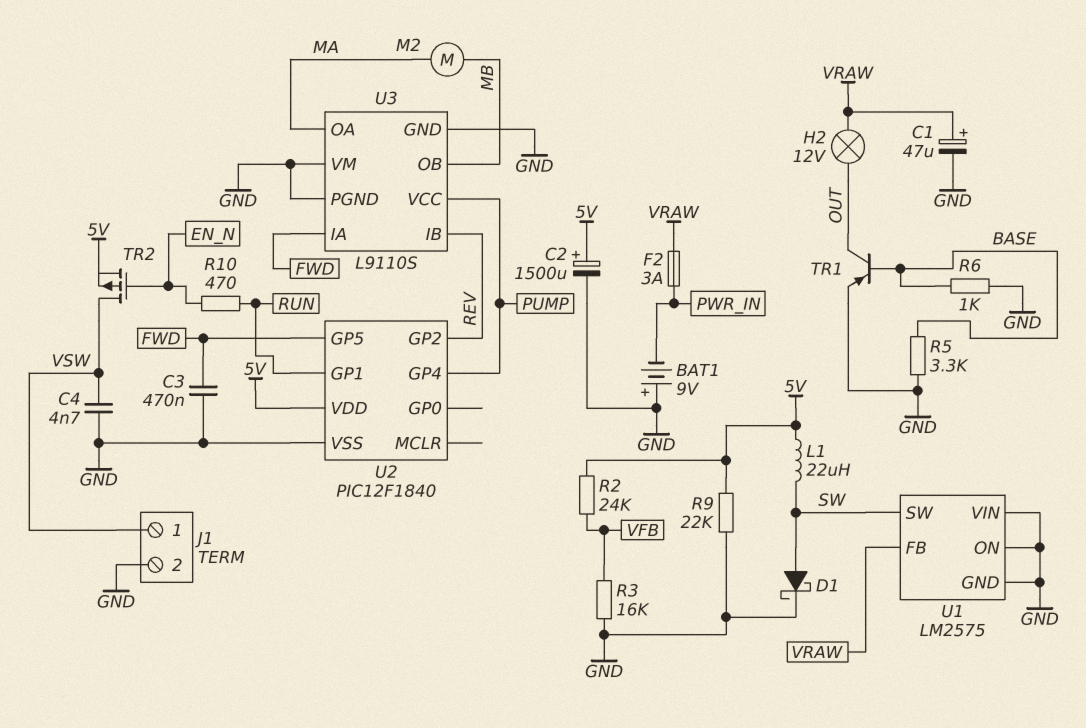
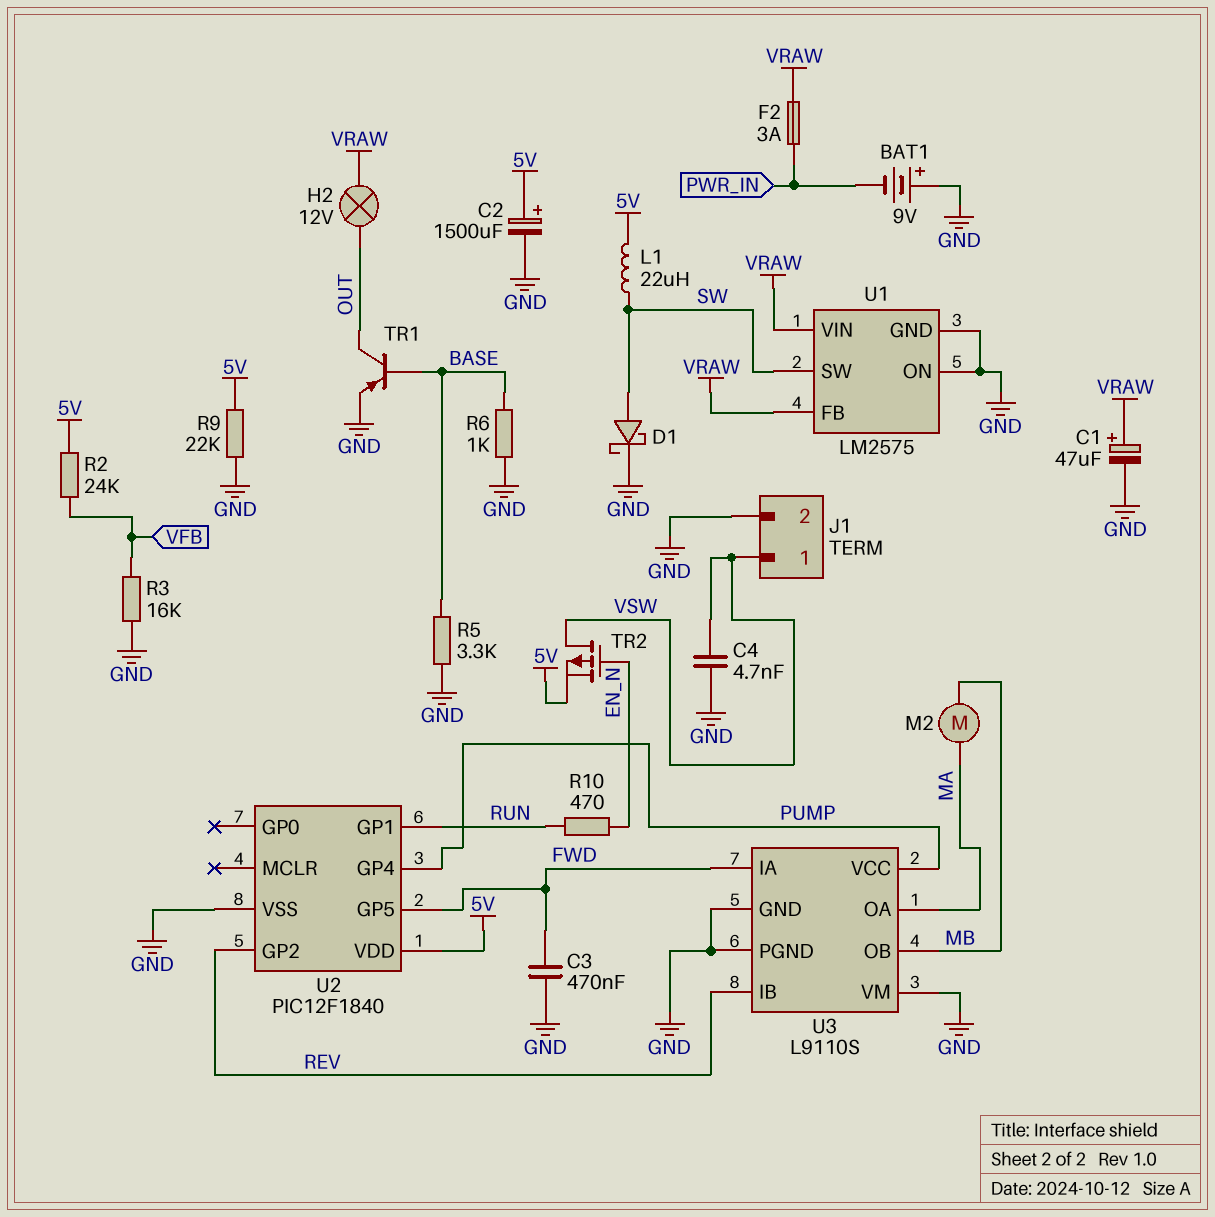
U1 pin VIN: GND -> VRAW

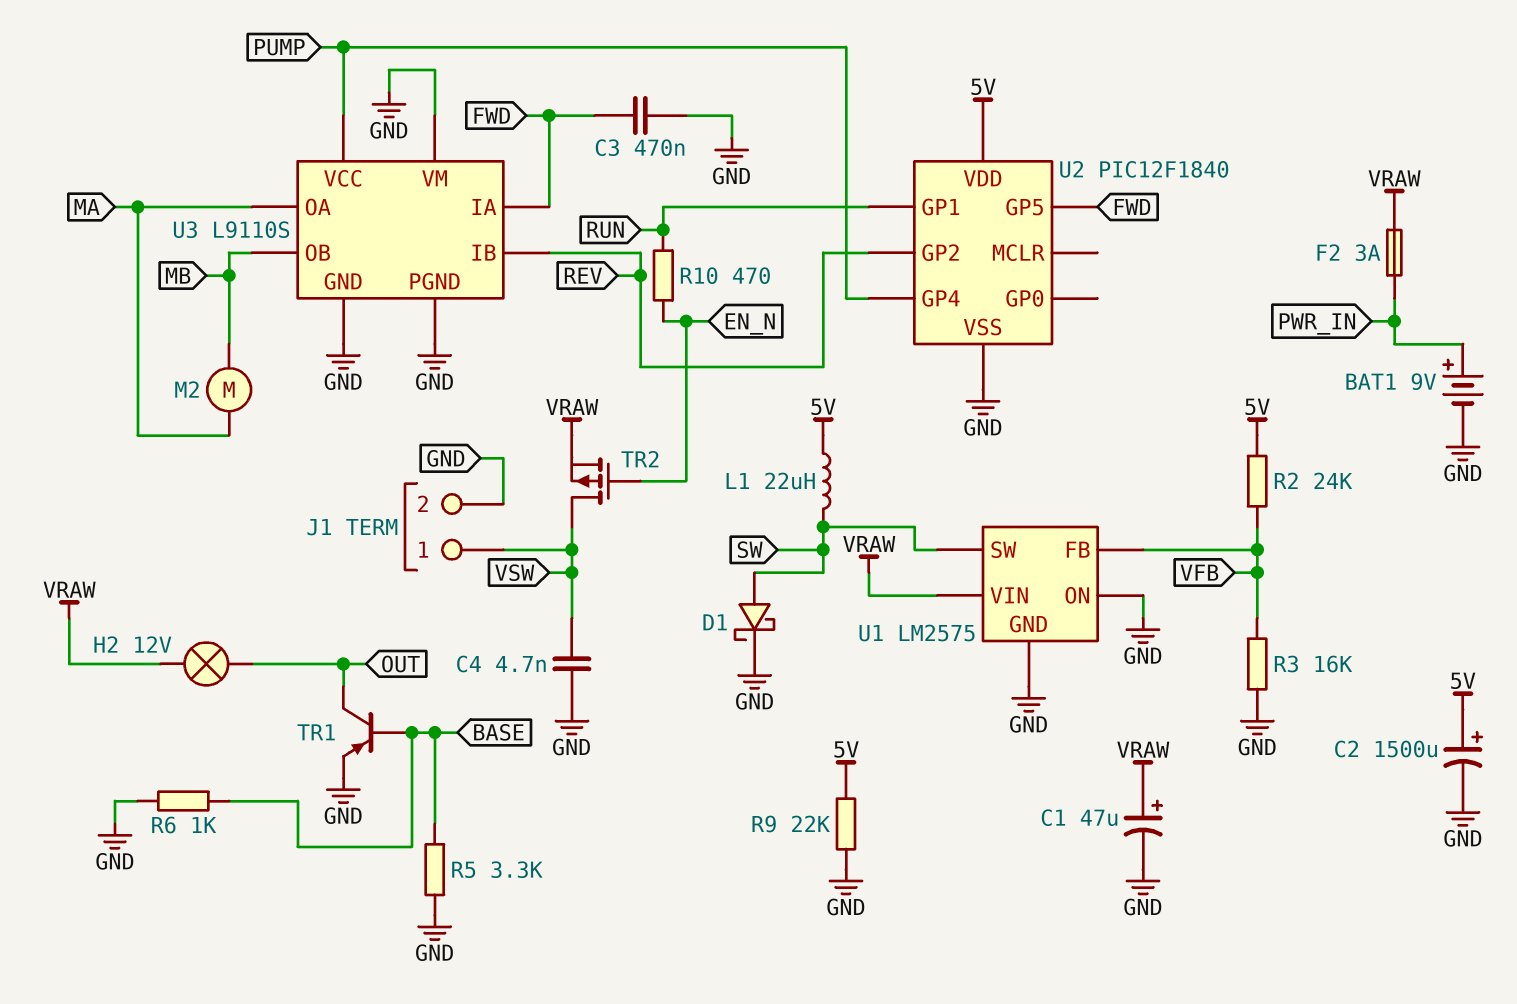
BAT1: 9V (plus GND, minus PWR_IN) -> 9V (plus PWR_IN, minus GND)
TR2: PMOS (G EN_N, D VSW, S 5V) -> PMOS (G EN_N, D VSW, S VRAW)
U1 pin FB: VRAW -> VFB

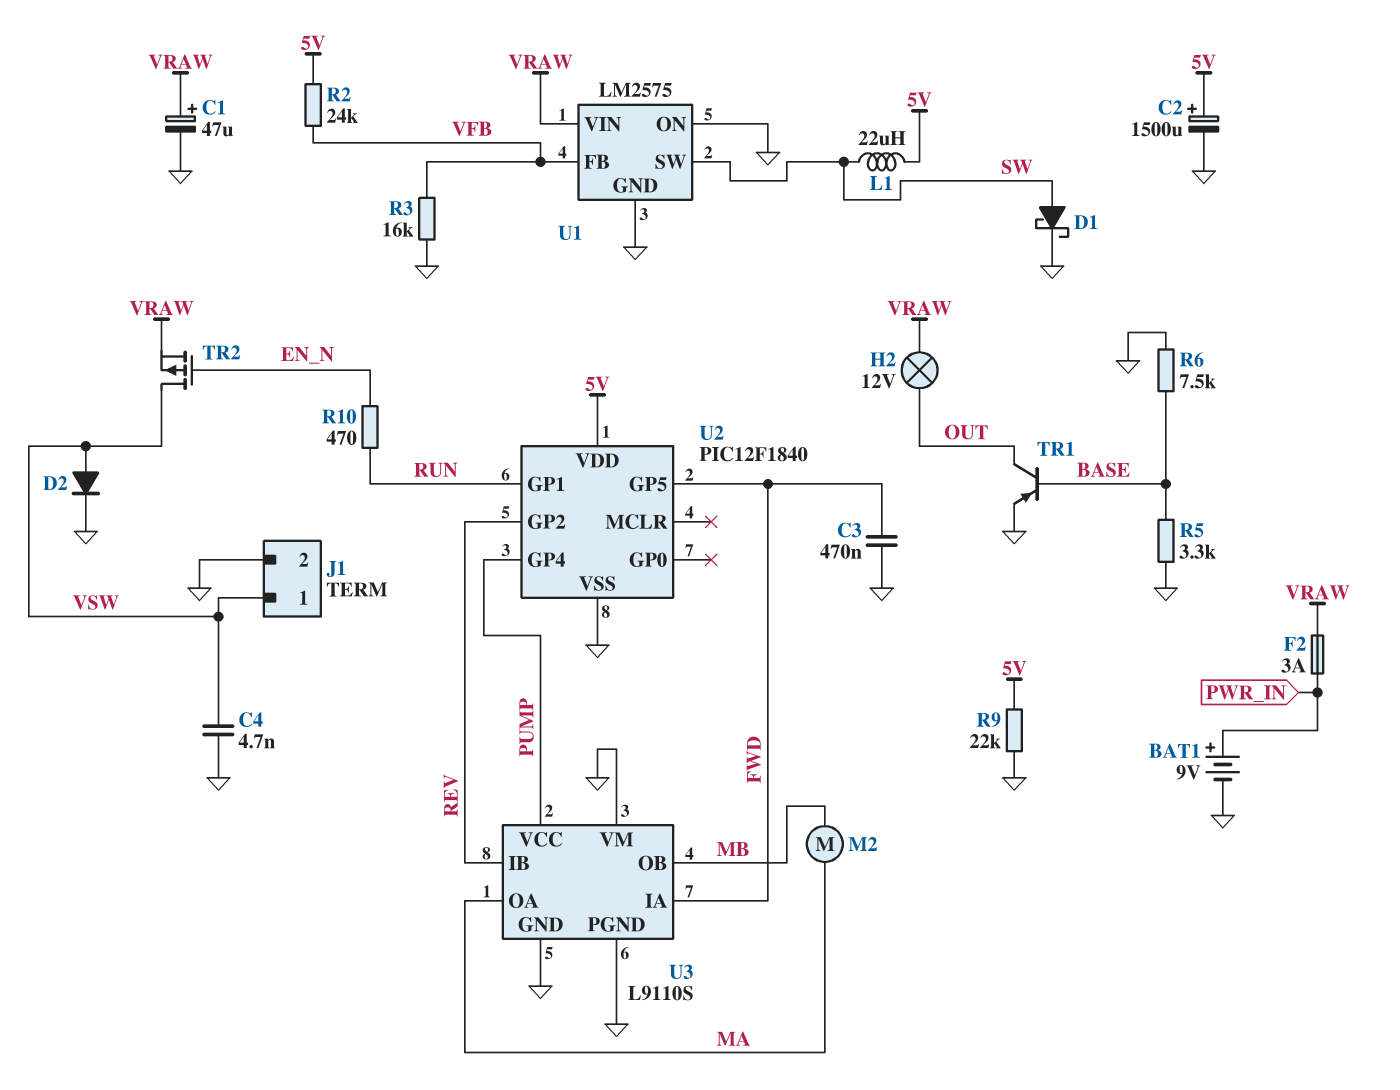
D2: none -> diode (A VSW, K GND)
R6: 1k (BASE, GND) -> 7.5k (BASE, GND)

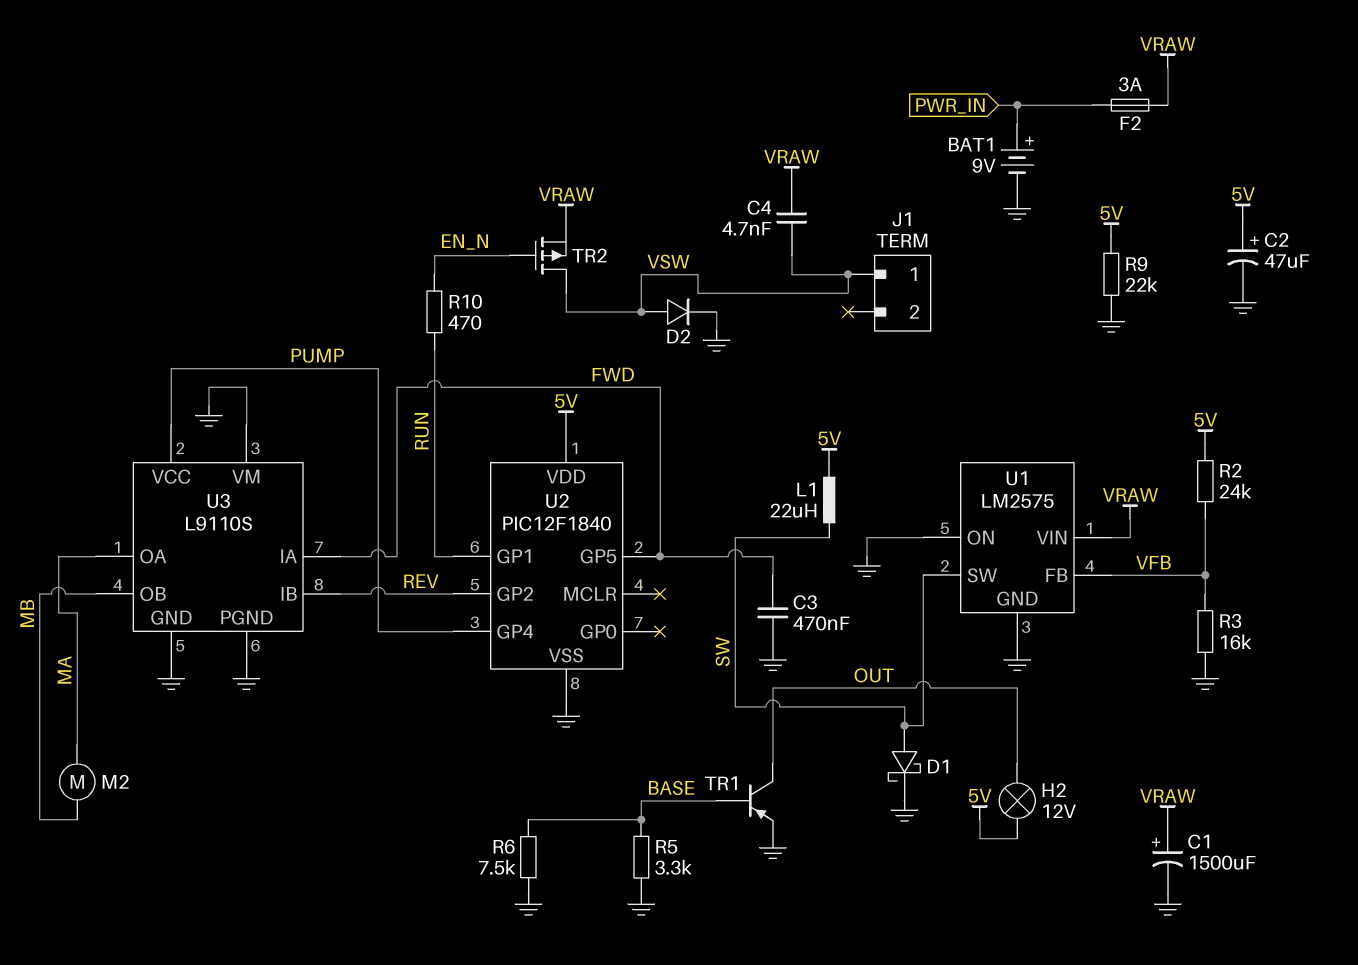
C1: 47uF (plus VRAW, minus GND) -> 1500uF (plus VRAW, minus GND)
C2: 1500uF (plus 5V, minus GND) -> 47uF (plus 5V, minus GND)
C4: 4.7nF (GND, VSW) -> 4.7nF (VRAW, VSW)
H2: lamp 12V (OUT, VRAW) -> lamp 12V (5V, OUT)
J1 pin 2: GND -> none

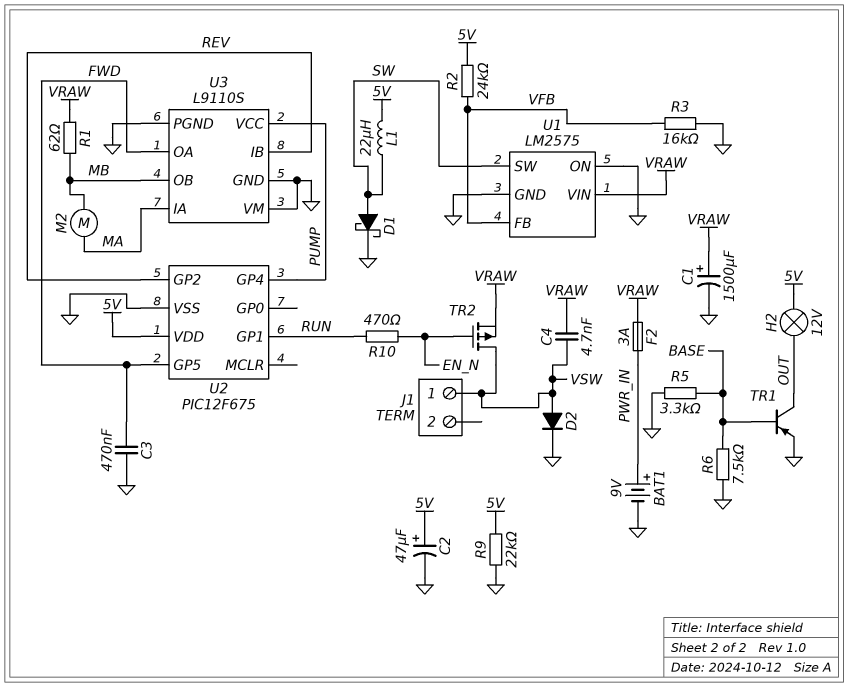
R1: none -> 62 (MB, VRAW)
U2: PIC12F1840 -> PIC12F675
U3 pin IA: FWD -> MA
U3 pin OA: MA -> FWD

